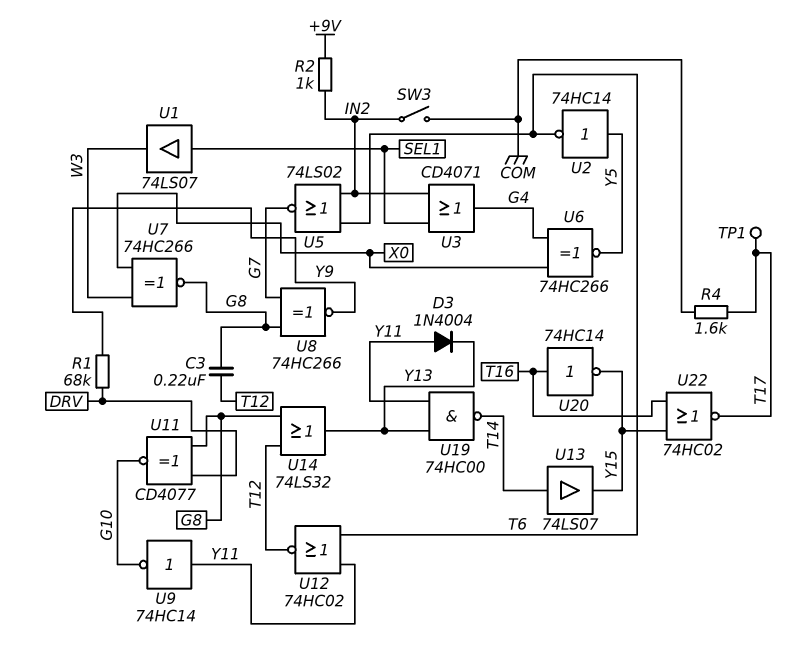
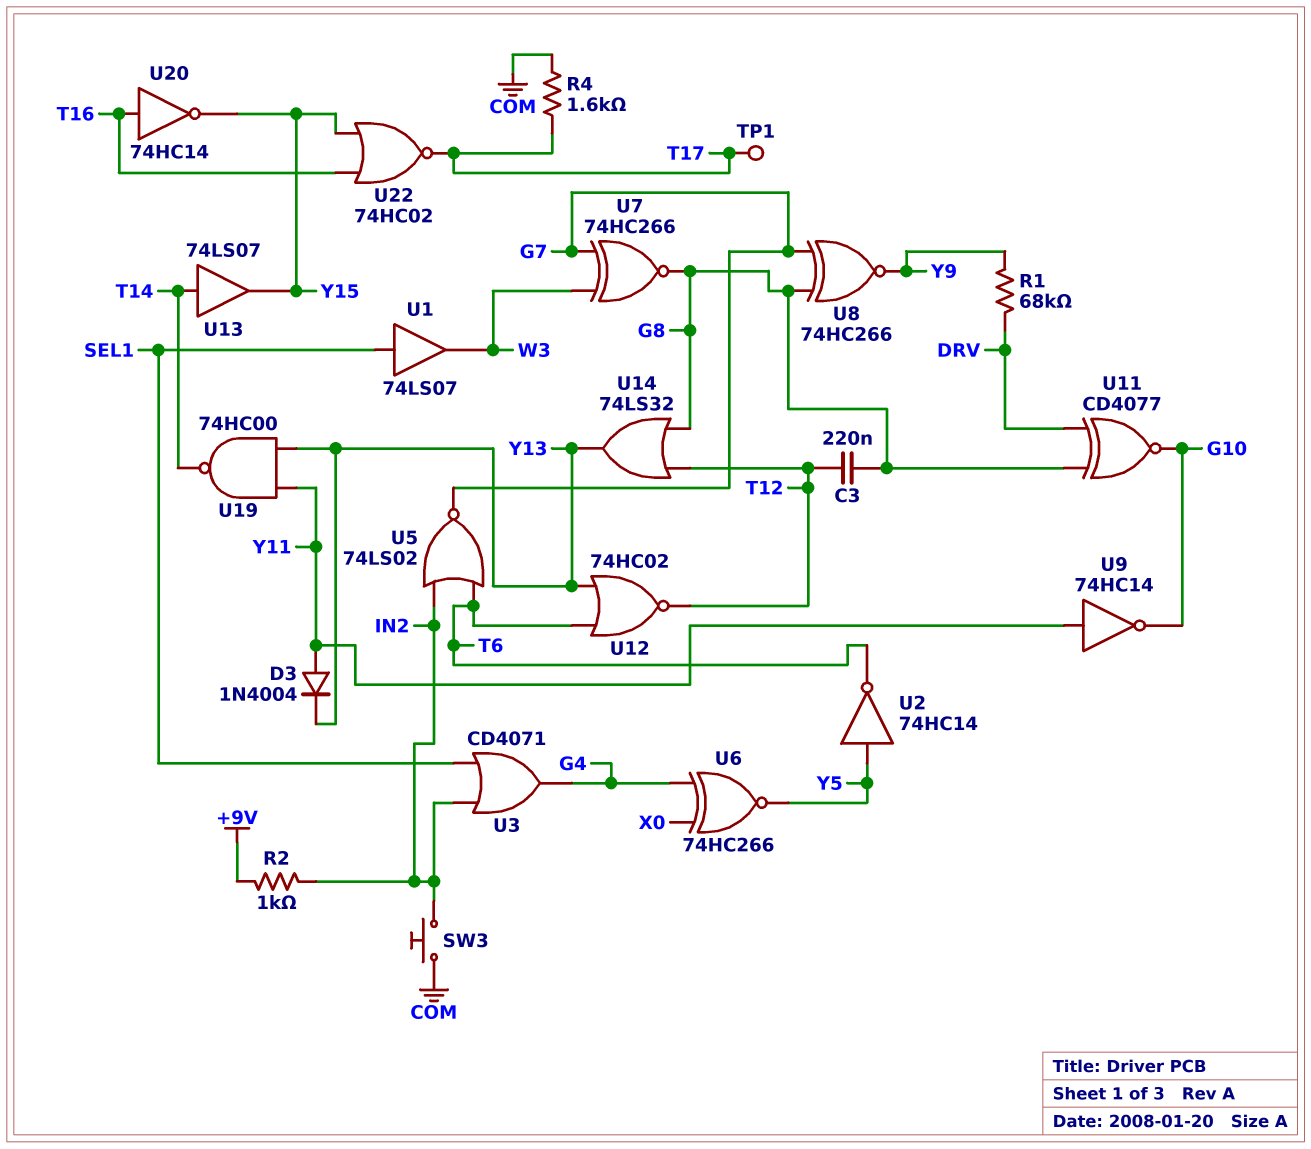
SW3: switch (COM, IN2) -> button (COM, IN2)
U7: XNOR 74HC266 (in W3, in X0, out G8) -> XNOR 74HC266 (in G7, in W3, out G8)
U12: NOR 74HC02 (in T6, in Y11, out T12) -> NOR 74HC02 (in T6, in Y13, out T12)

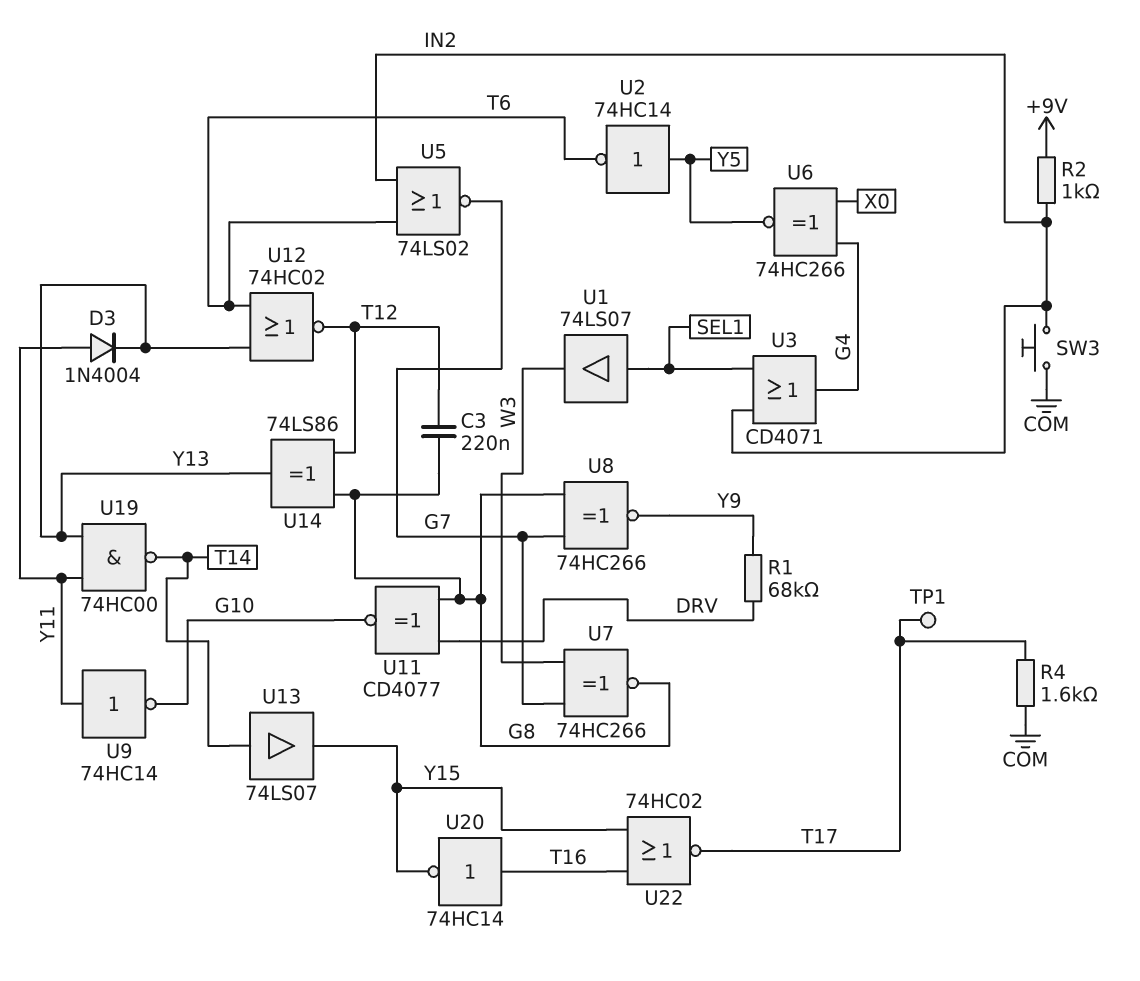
U14: OR 74LS32 (in G8, in T12, out Y13) -> XOR 74LS86 (in G8, in T12, out Y13)

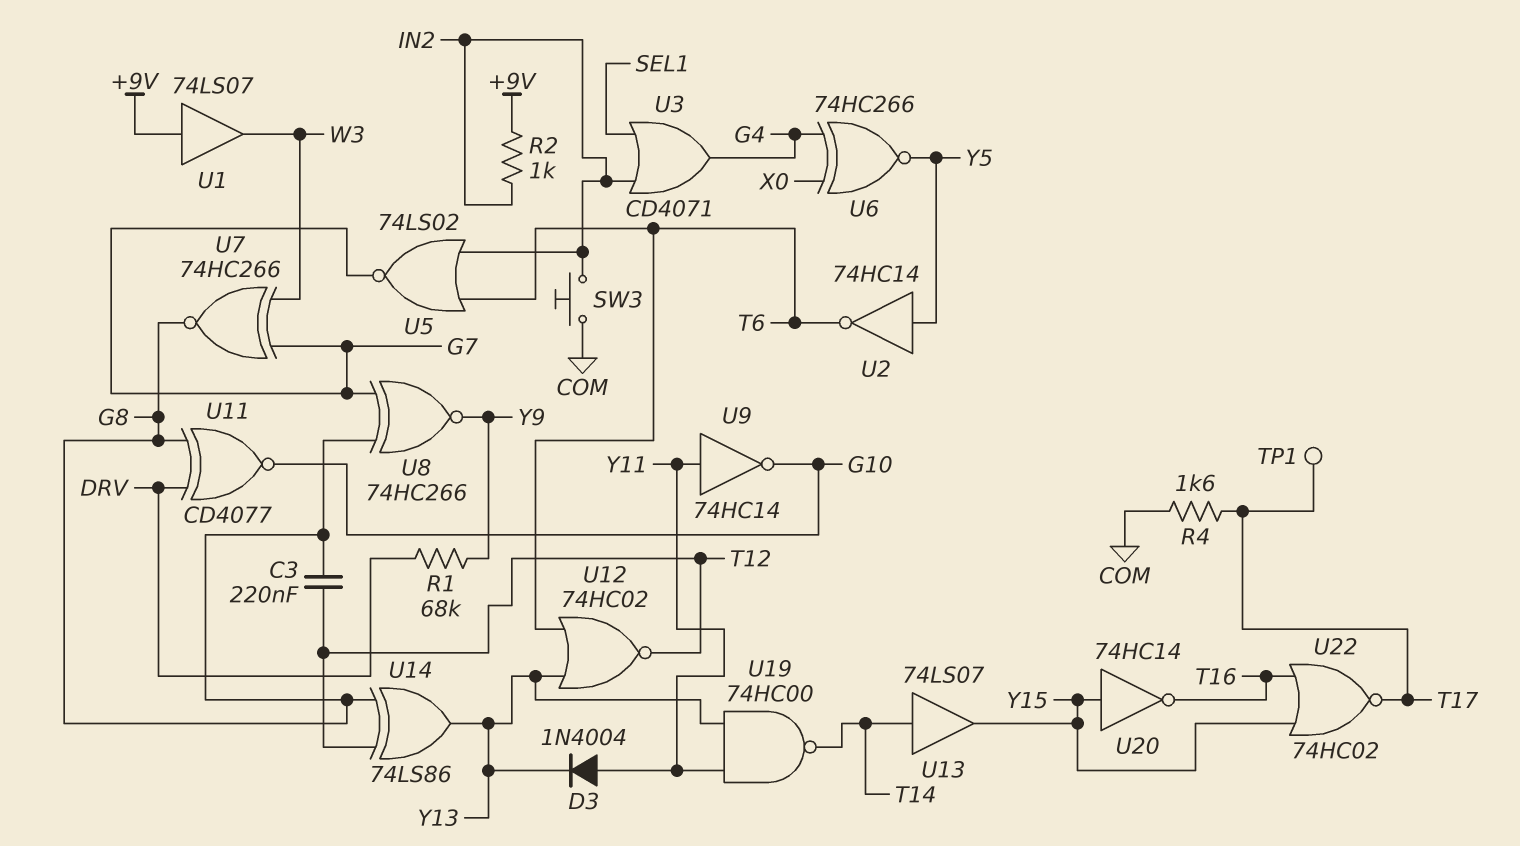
U1: buffer 74LS07 (in SEL1, out W3) -> buffer 74LS07 (in +9V, out W3)
U20: NOT 74HC14 (in T16, out Y15) -> NOT 74HC14 (in Y15, out T16)

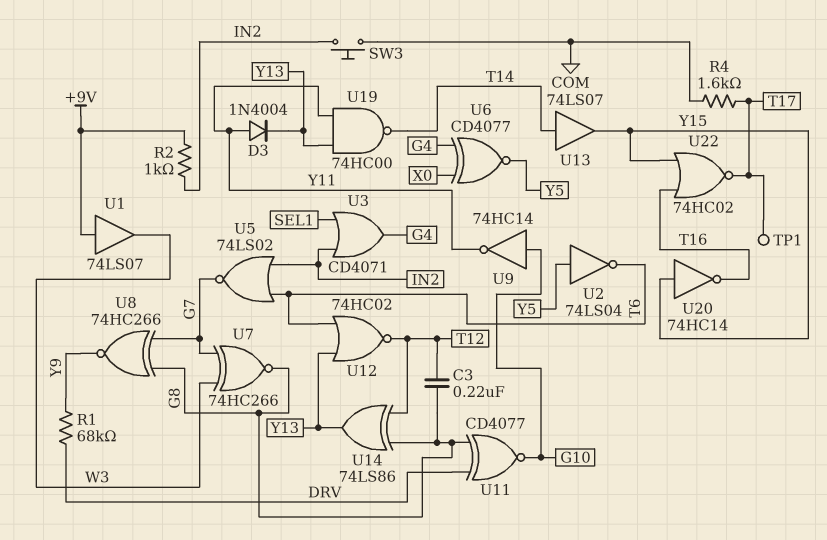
U2: NOT 74HC14 (in Y5, out T6) -> NOT 74LS04 (in Y5, out T6)
U6: XNOR 74HC266 (in G4, in X0, out Y5) -> XNOR CD4077 (in G4, in X0, out Y5)
U9: NOT 74HC14 (in Y11, out G10) -> NOT 74HC14 (in G10, out Y11)

